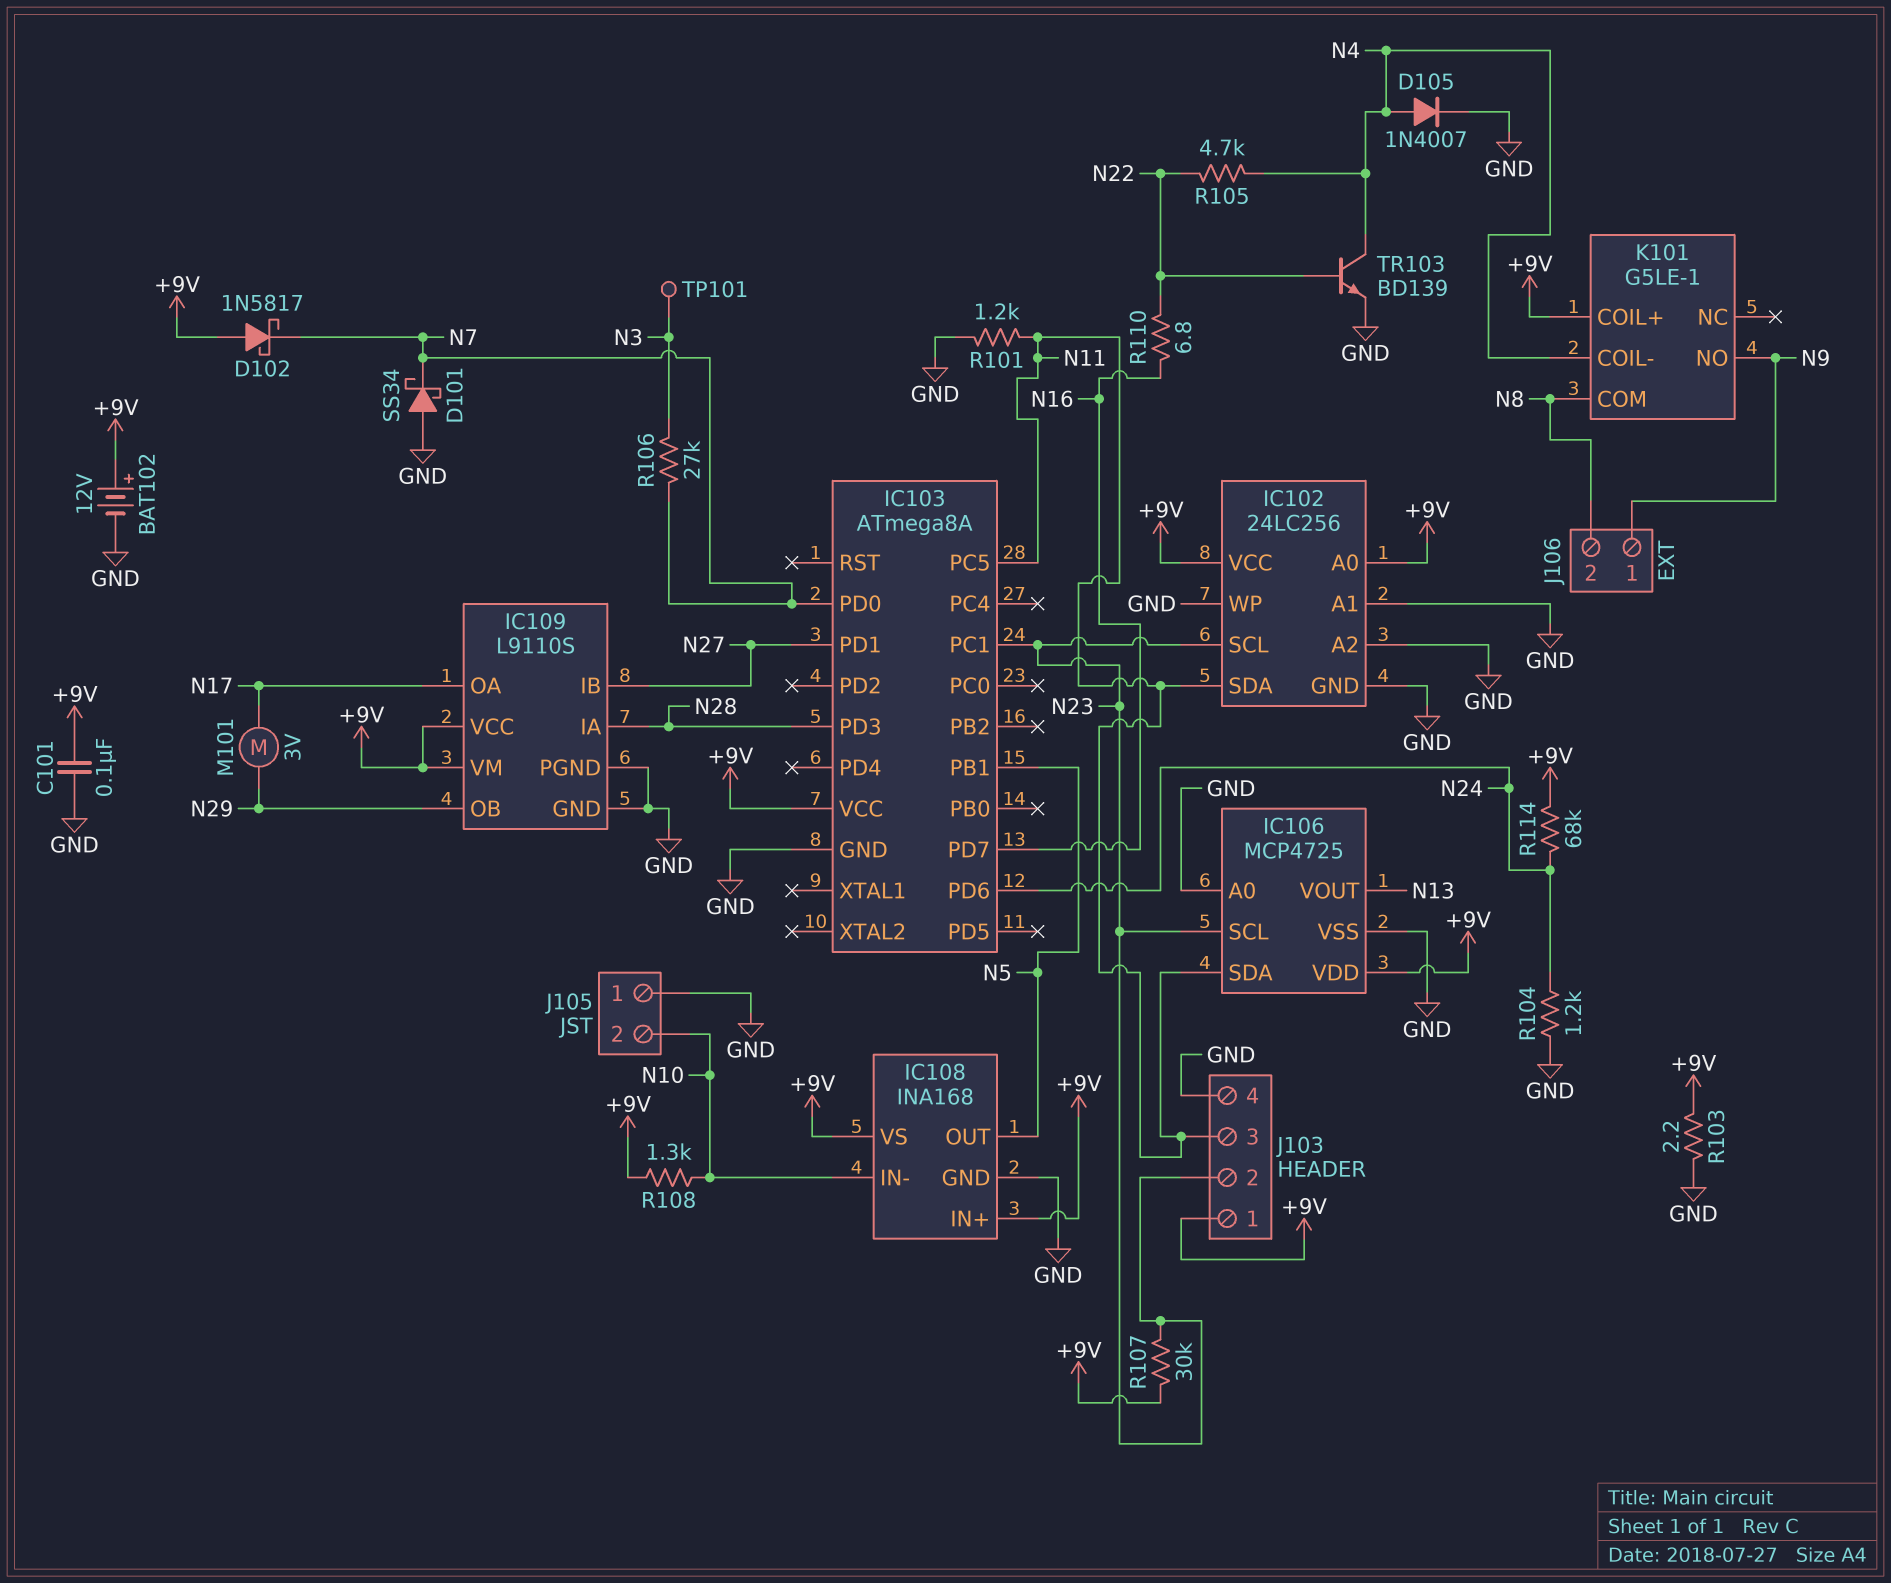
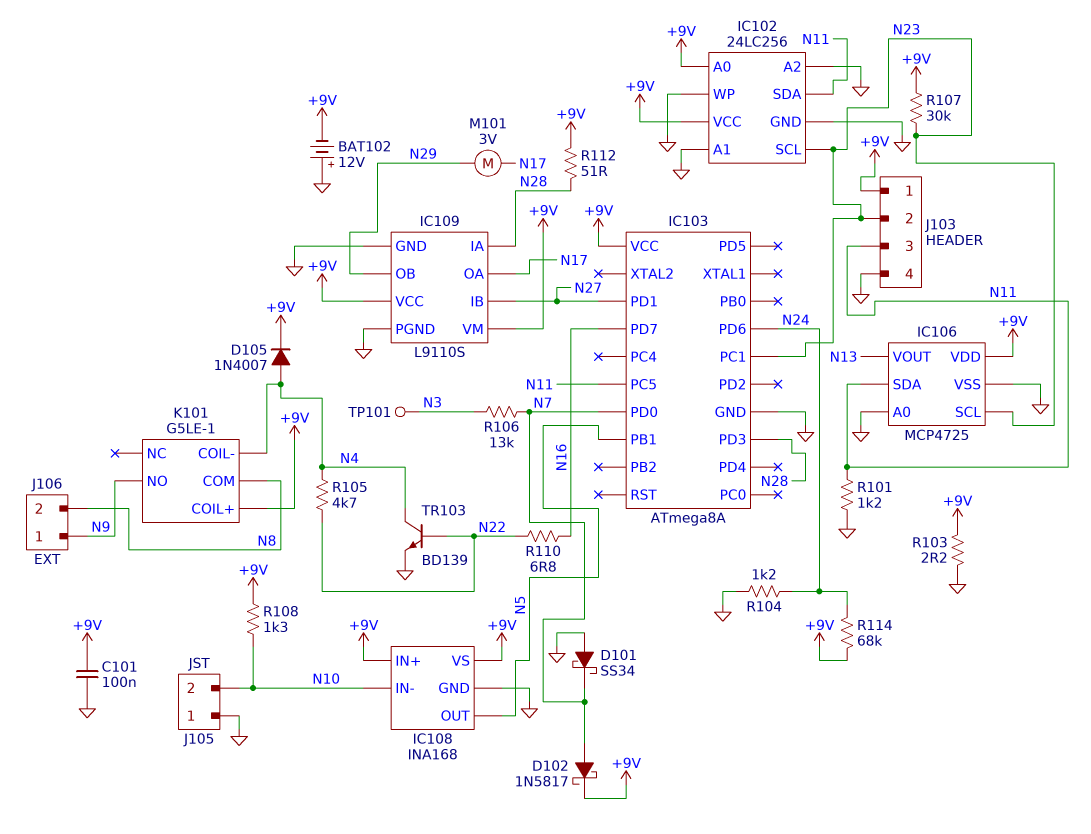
BAT102: 12V (plus +9V, minus GND) -> 12V (plus GND, minus +9V)
D102: schottky 1N5817 (A +9V, K N7) -> schottky 1N5817 (A N7, K +9V)
D105: diode 1N4007 (A N4, K GND) -> diode 1N4007 (A N4, K +9V)
R106: 27k (N3, N7) -> 13k (N3, N7)
R112: none -> 51 (+9V, N28)

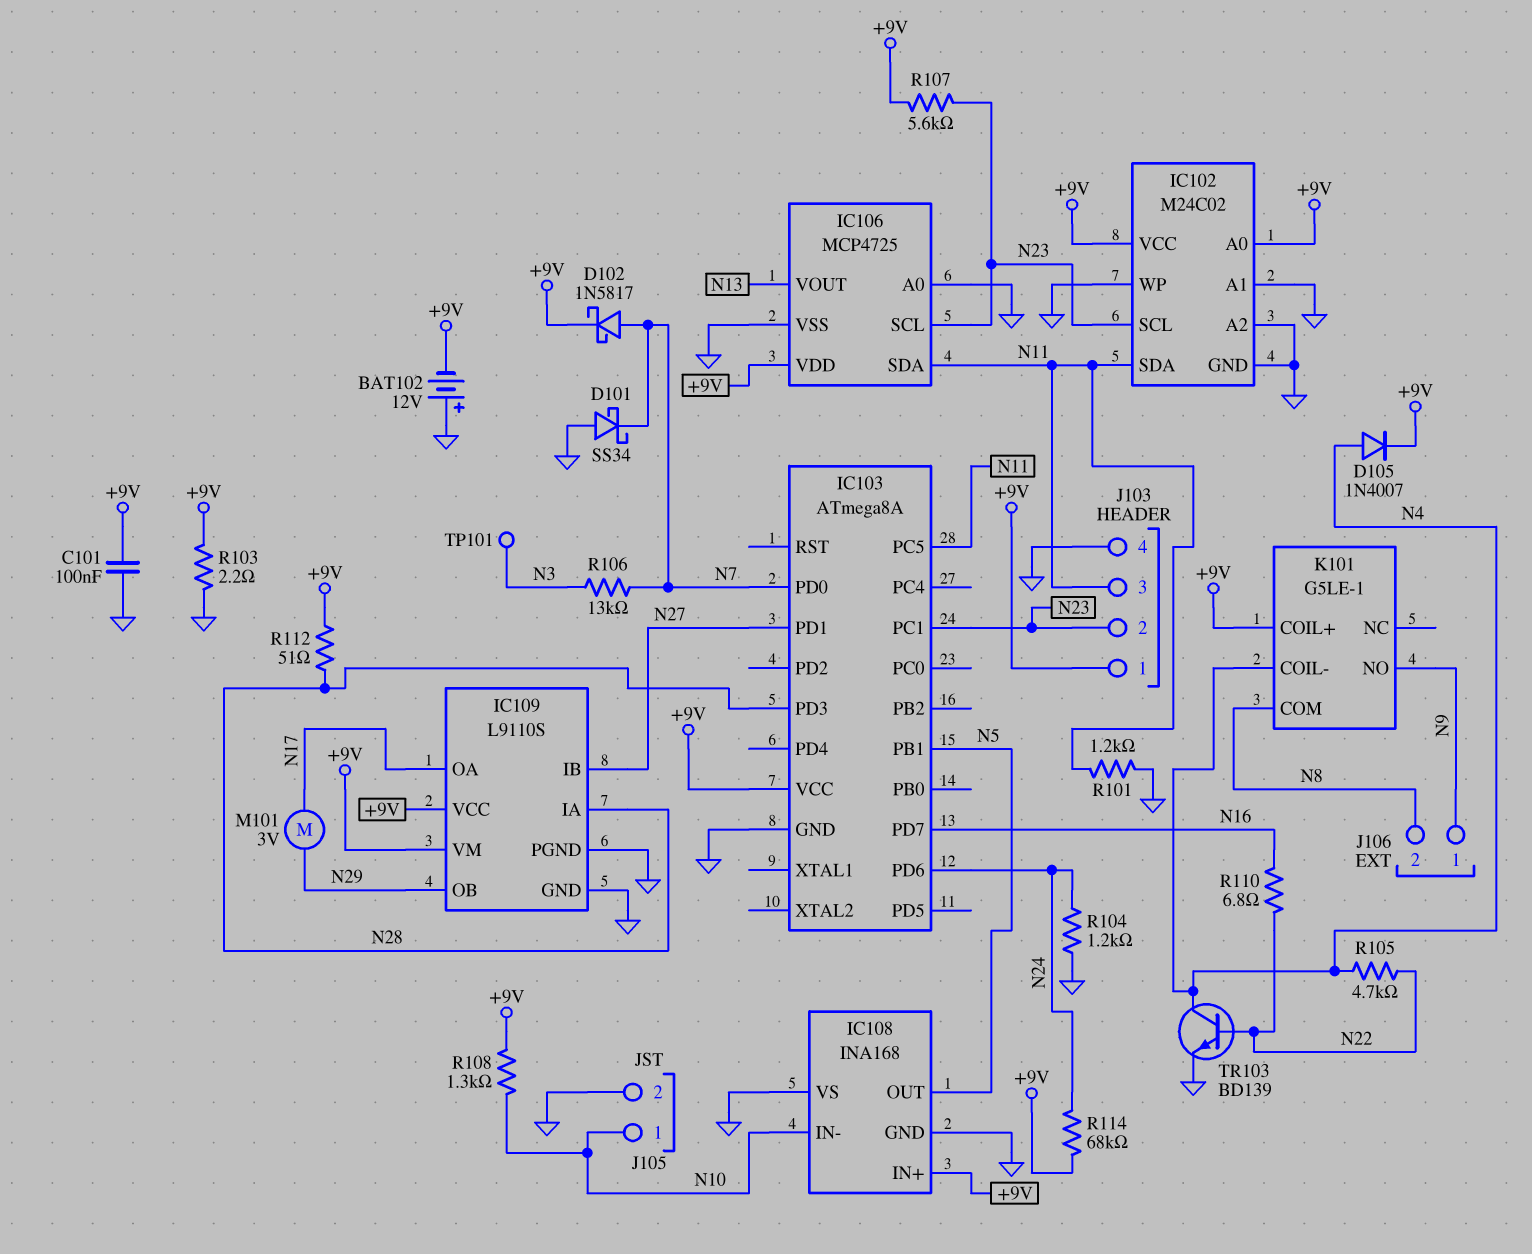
IC102: 24LC256 -> M24C02
IC108 pin VS: +9V -> GND
J105 pin 1: GND -> N10
J105 pin 2: N10 -> GND
R107: 30k (+9V, N23) -> 5.6k (+9V, N23)

